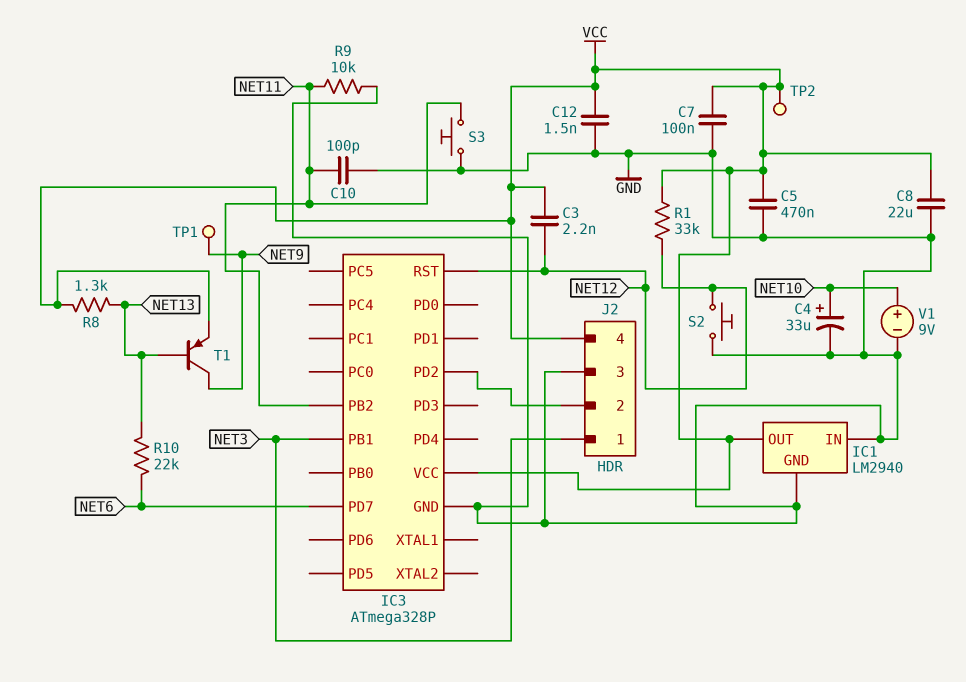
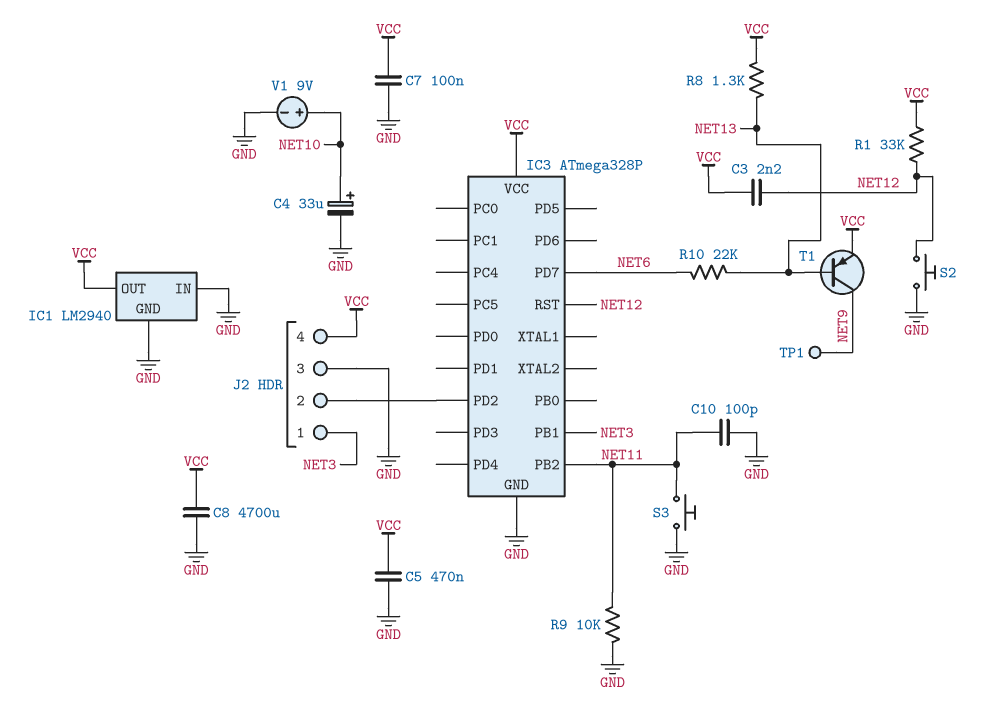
C8: 22uF (GND, VCC) -> 4700uF (GND, VCC)
C12: 1.5nF (GND, VCC) -> none
TP2: test point (VCC) -> none

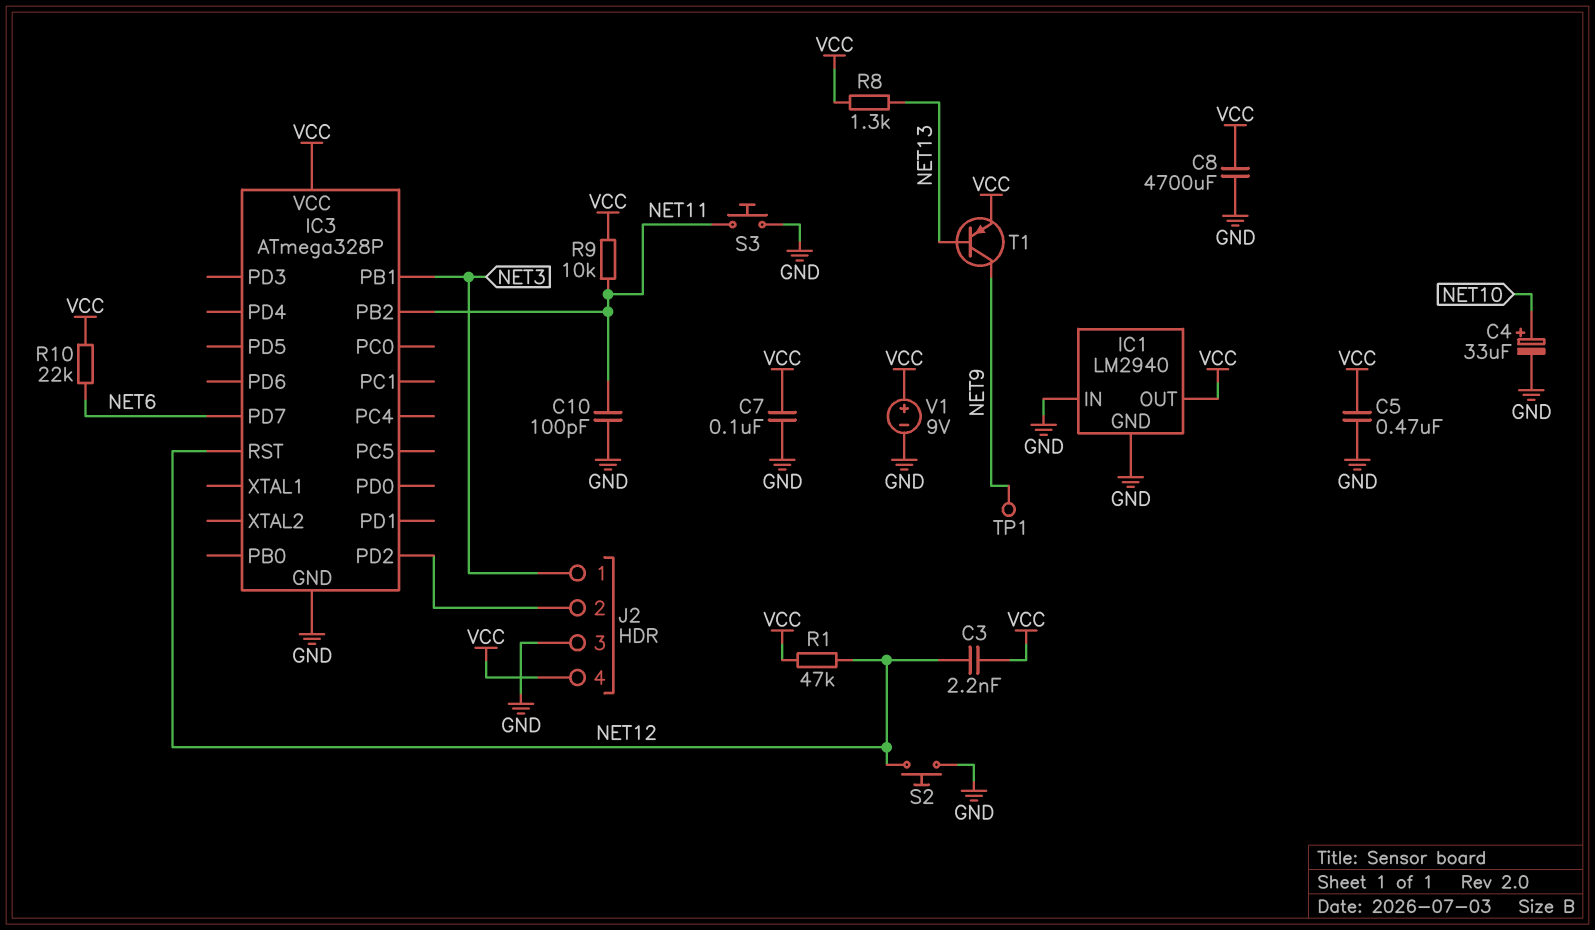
R1: 33k (NET12, VCC) -> 47k (NET12, VCC)
R9: 10k (GND, NET11) -> 10k (NET11, VCC)
R10: 22k (NET6, NET13) -> 22k (NET6, VCC)
V1: 9V (plus NET10, minus GND) -> 9V (plus VCC, minus GND)

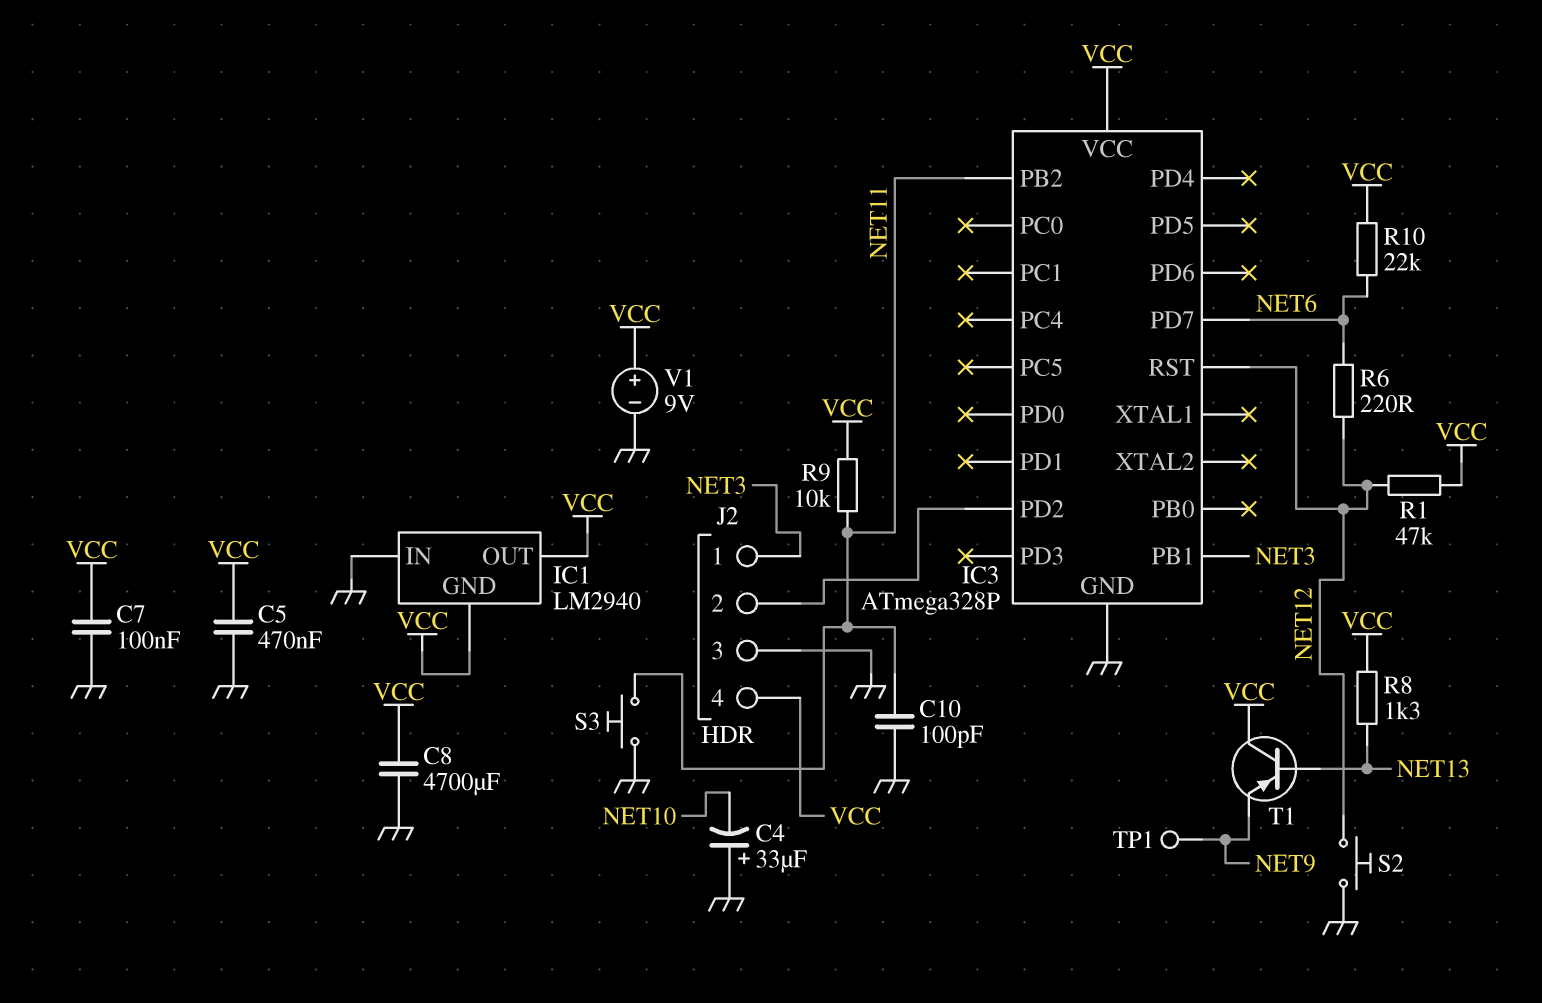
C3: 2.2nF (NET12, VCC) -> none
C4: 33uF (plus NET10, minus GND) -> 33uF (plus GND, minus NET10)
IC1 pin GND: GND -> VCC
R6: none -> 220 (NET6, NET12)
T1: PNP (B NET13, C NET9, E VCC) -> PNP (B NET13, C VCC, E NET9)

